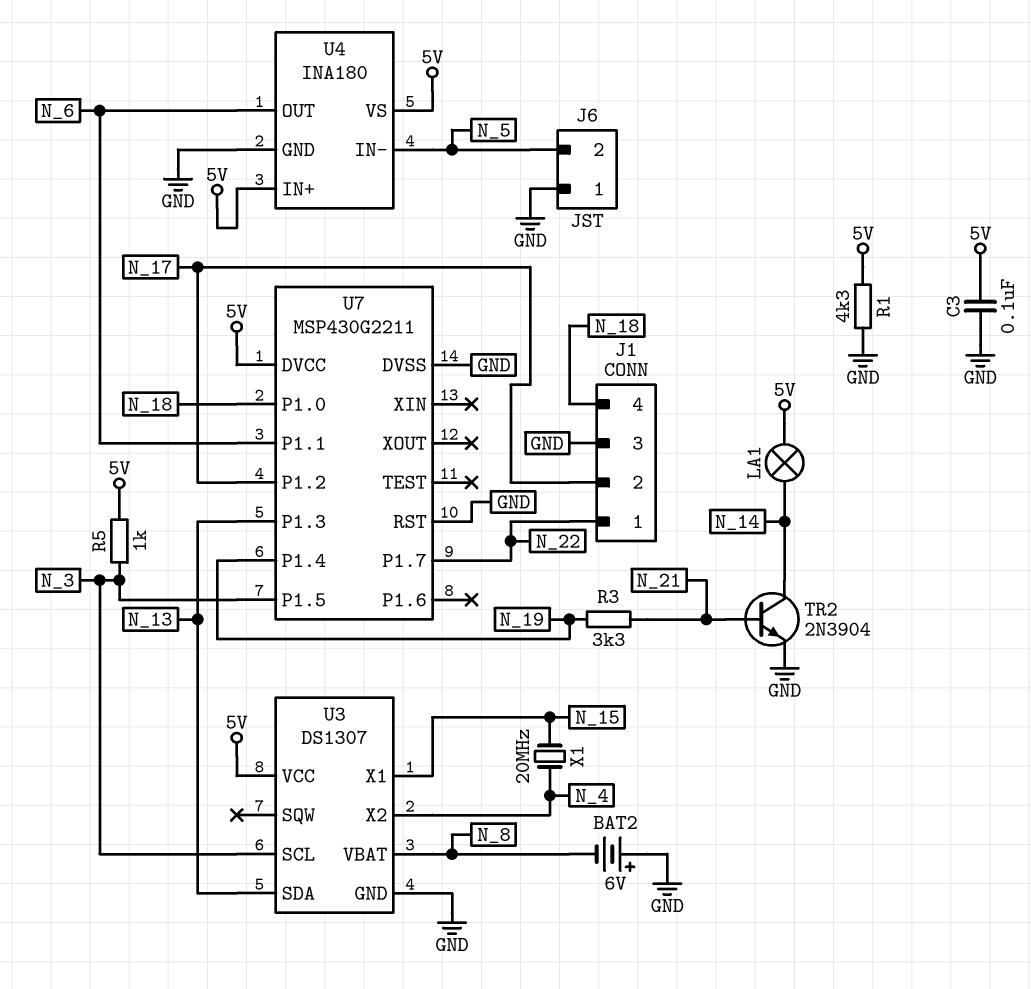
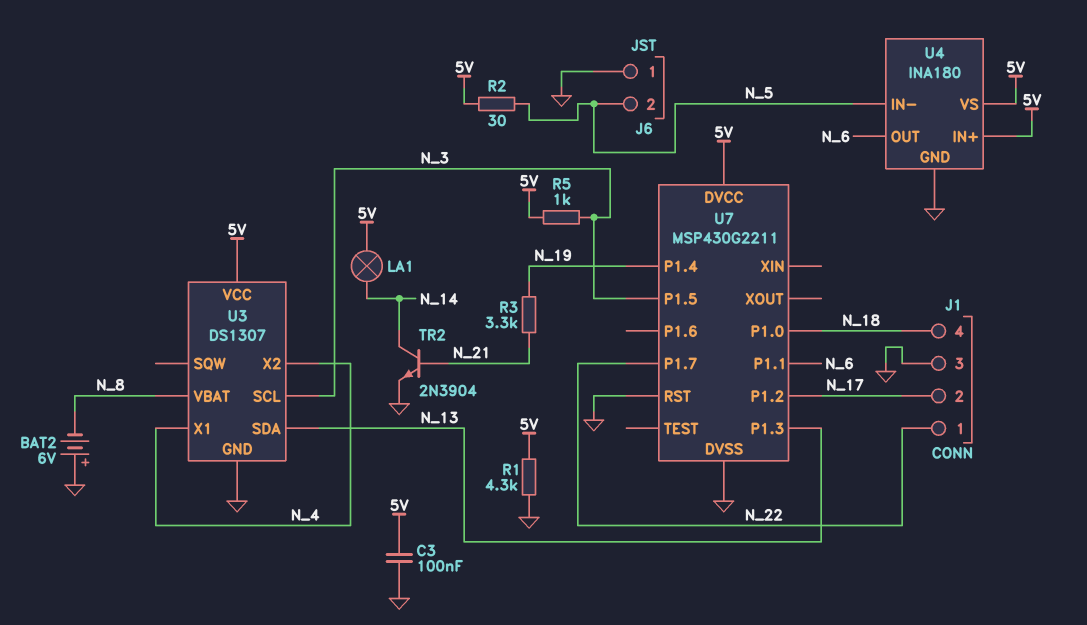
R2: none -> 30 (5V, N_5)
U3 pin X1: N_15 -> N_4
X1: 20MHz (N_4, N_15) -> none

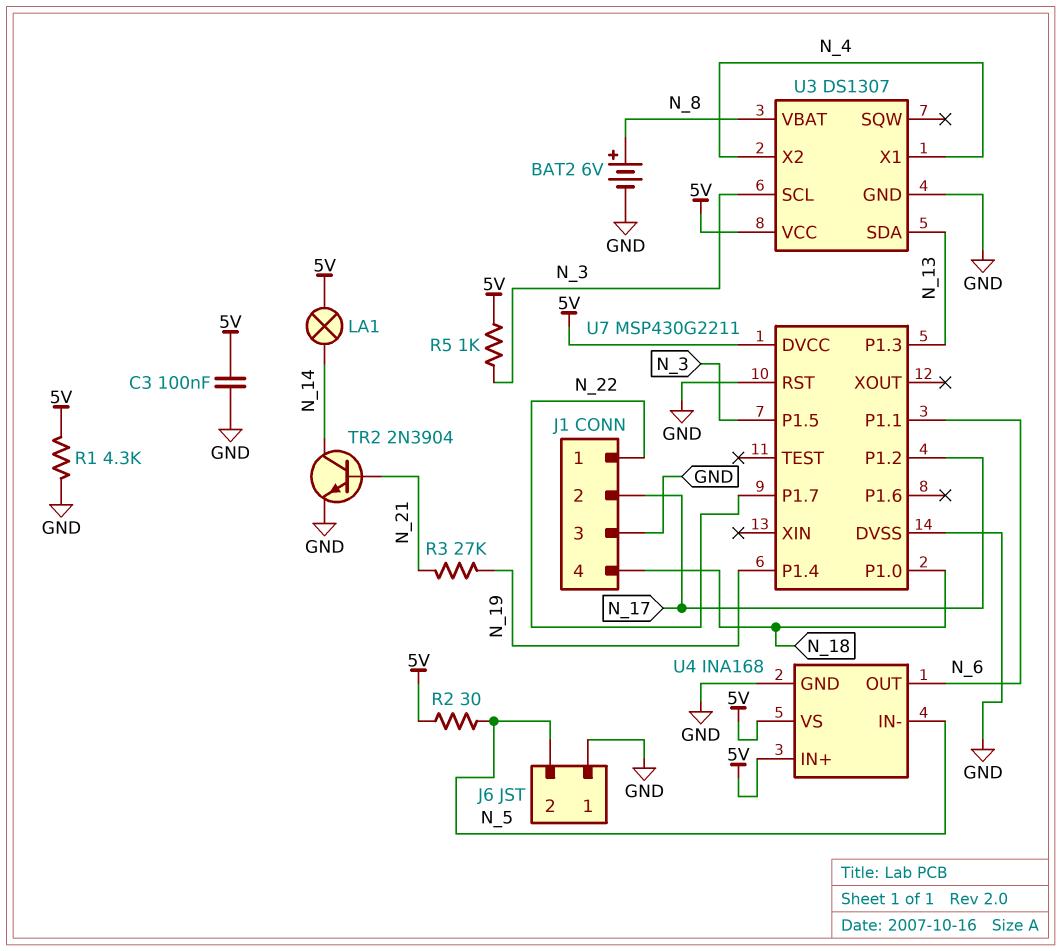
BAT2: 6V (plus GND, minus N_8) -> 6V (plus N_8, minus GND)
R3: 3.3k (N_19, N_21) -> 27k (N_19, N_21)
U4: INA180 -> INA168

